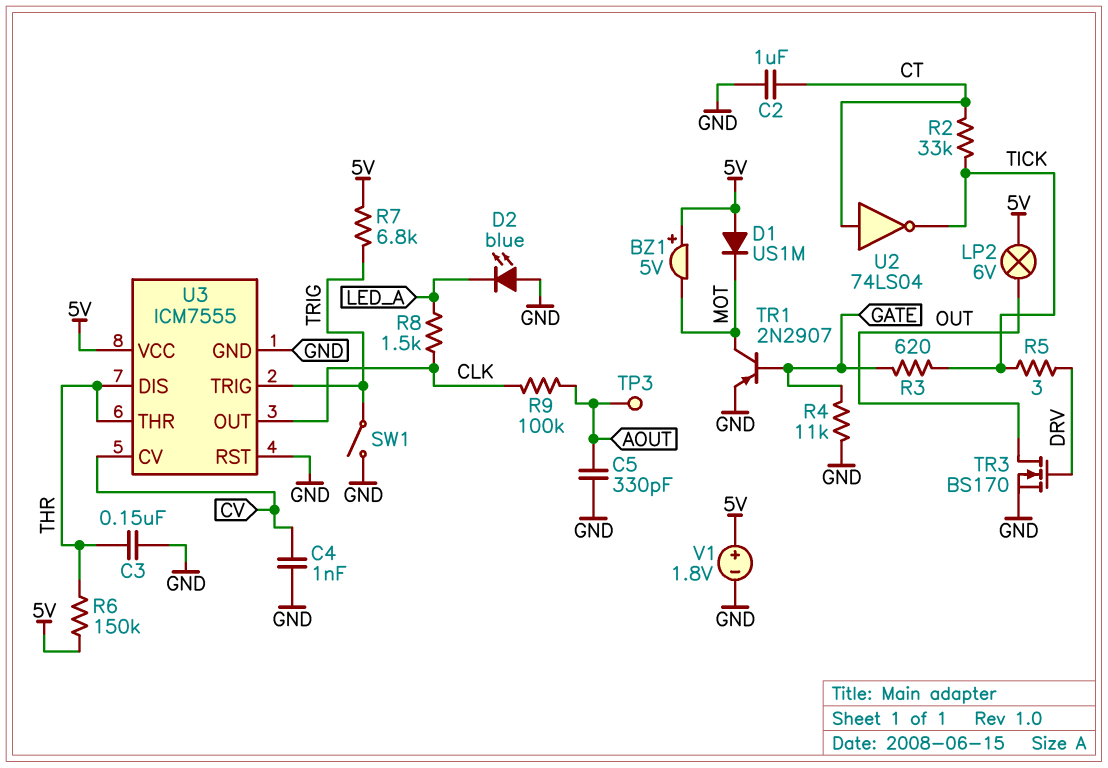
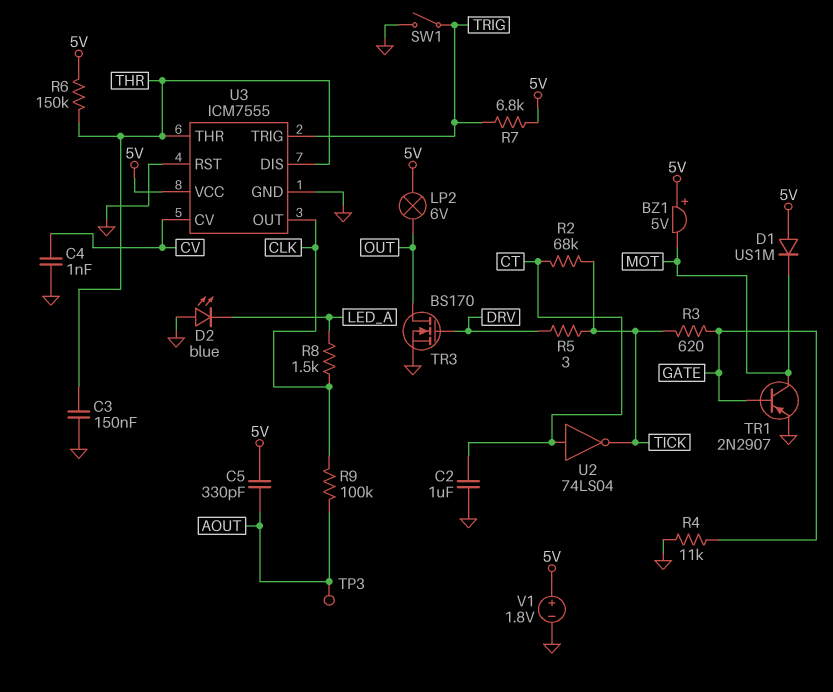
C5: 330pF (AOUT, GND) -> 330pF (5V, AOUT)
R2: 33k (CT, TICK) -> 68k (CT, TICK)

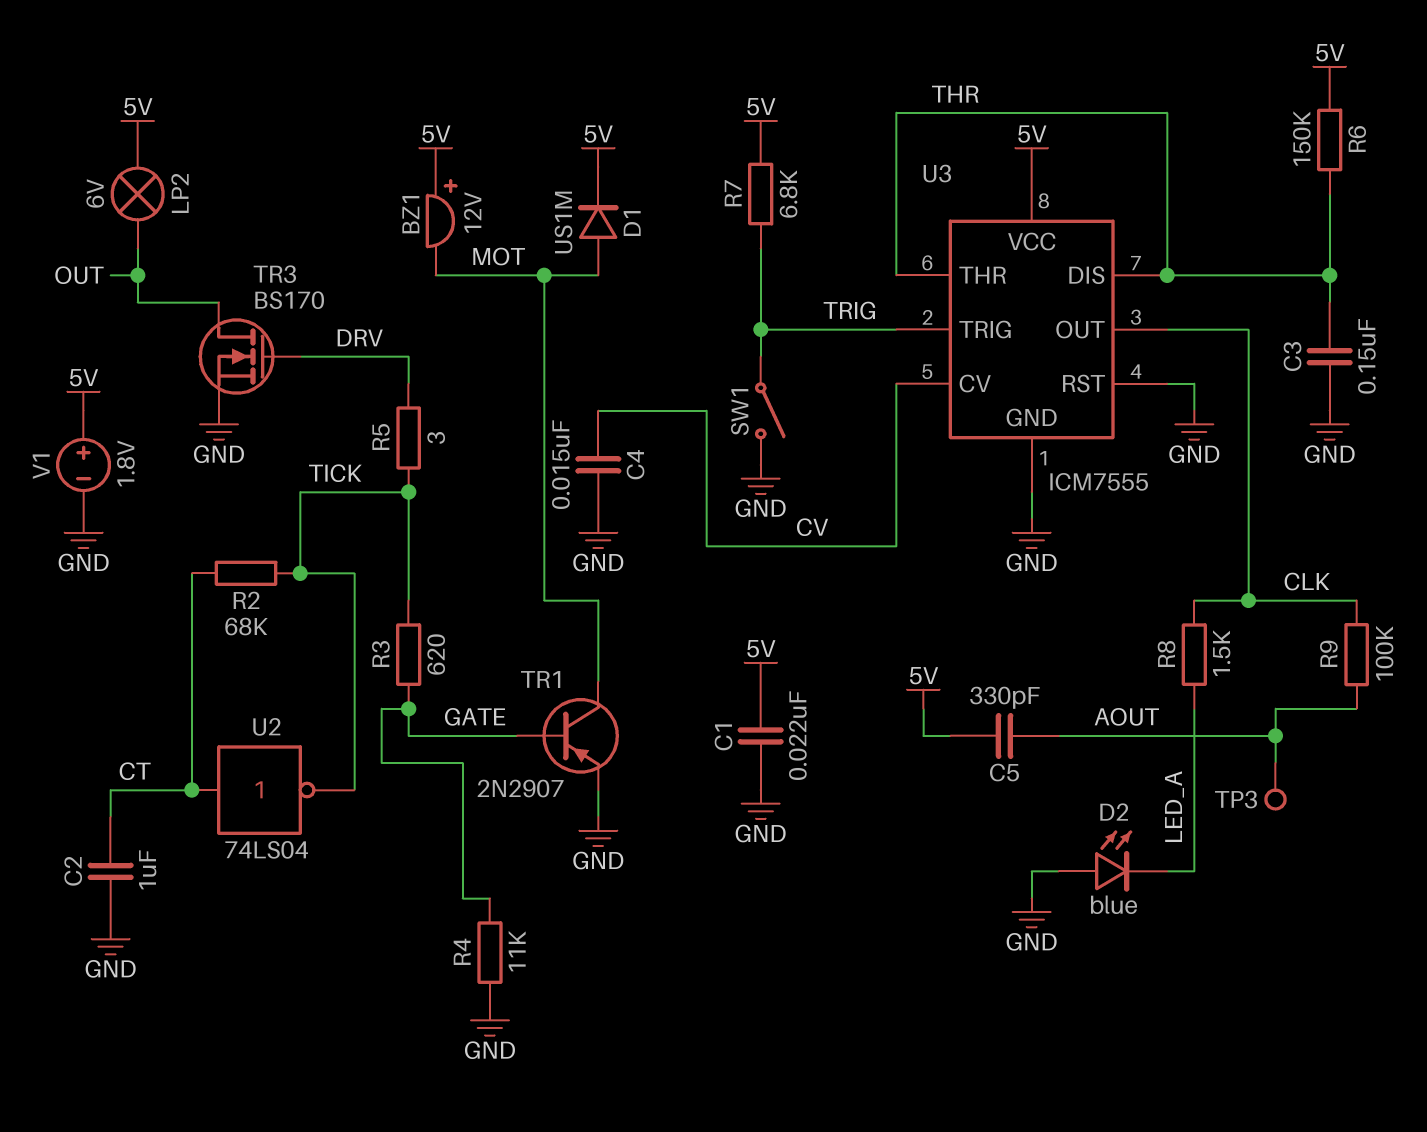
BZ1: buzzer 5V (plus 5V, minus MOT) -> buzzer 12V (plus 5V, minus MOT)
C1: none -> 22nF (5V, GND)
C4: 1nF (CV, GND) -> 15nF (CV, GND)
D1: diode US1M (A 5V, K MOT) -> diode US1M (A MOT, K 5V)

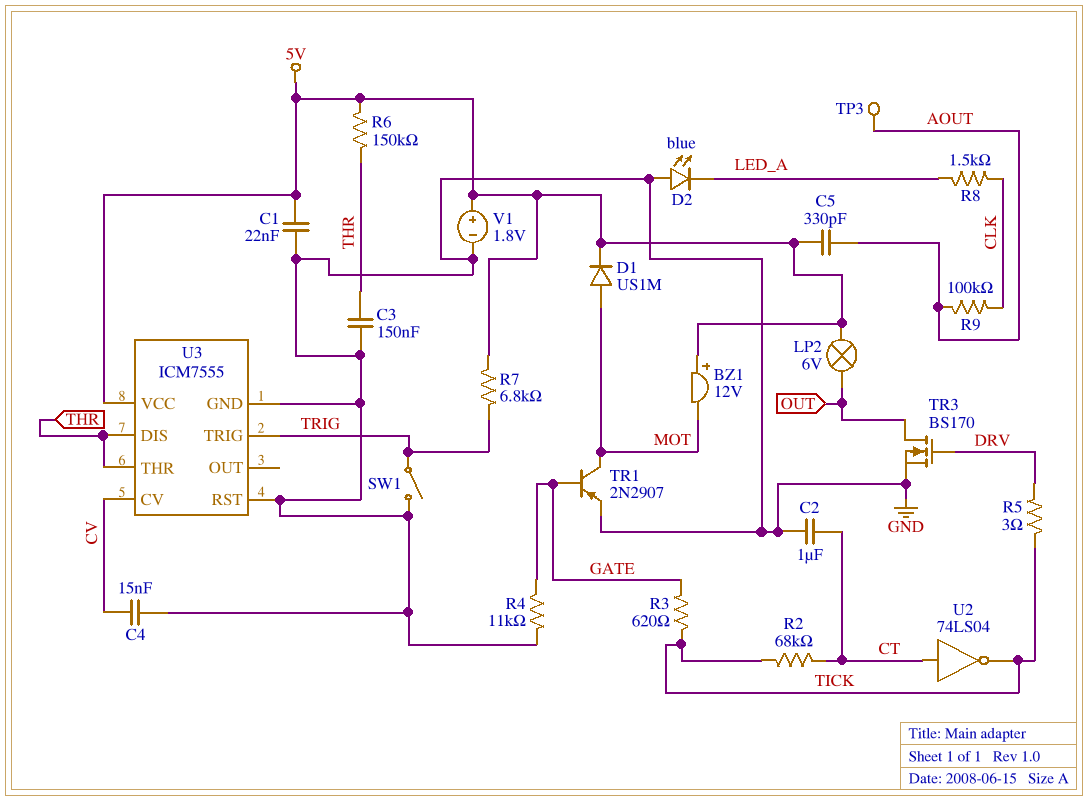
U3 pin OUT: CLK -> none

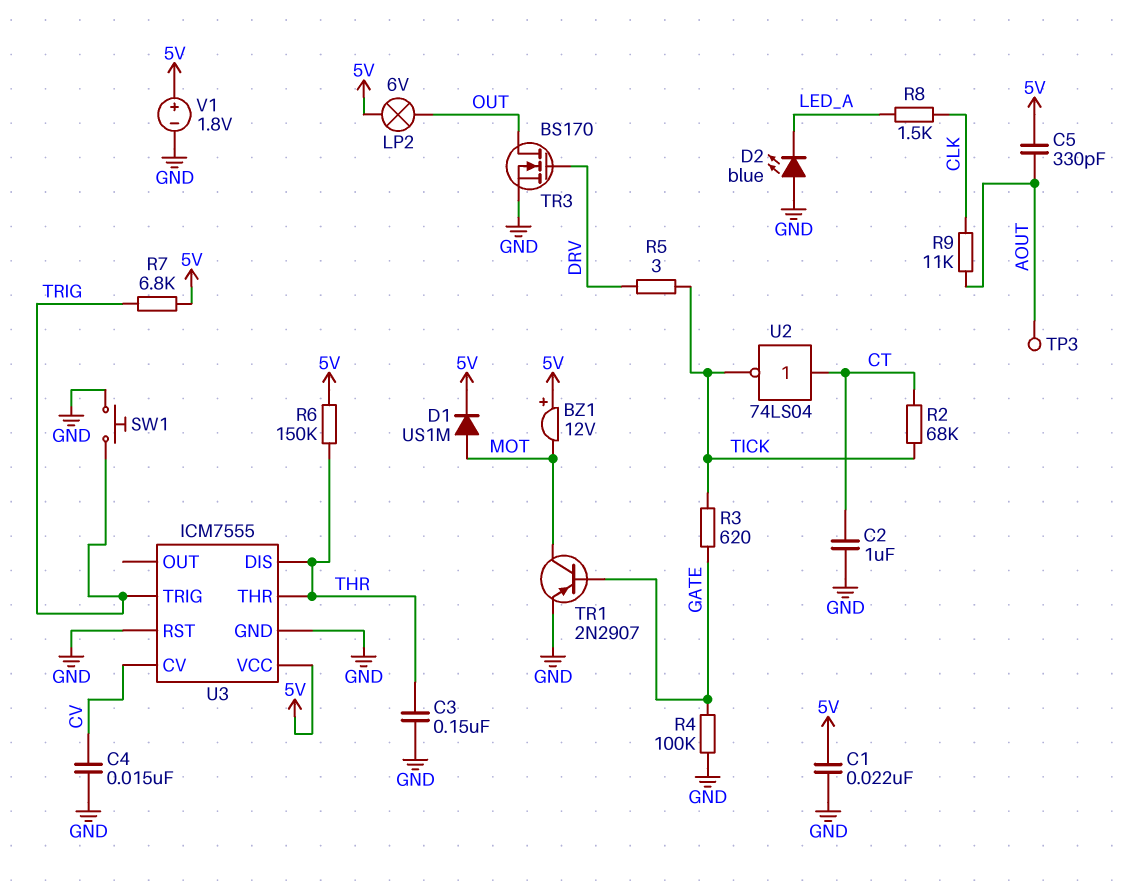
R4: 11k (GATE, GND) -> 100k (GATE, GND)
R9: 100k (AOUT, CLK) -> 11k (AOUT, CLK)
SW1: switch (GND, TRIG) -> button (GND, TRIG)

